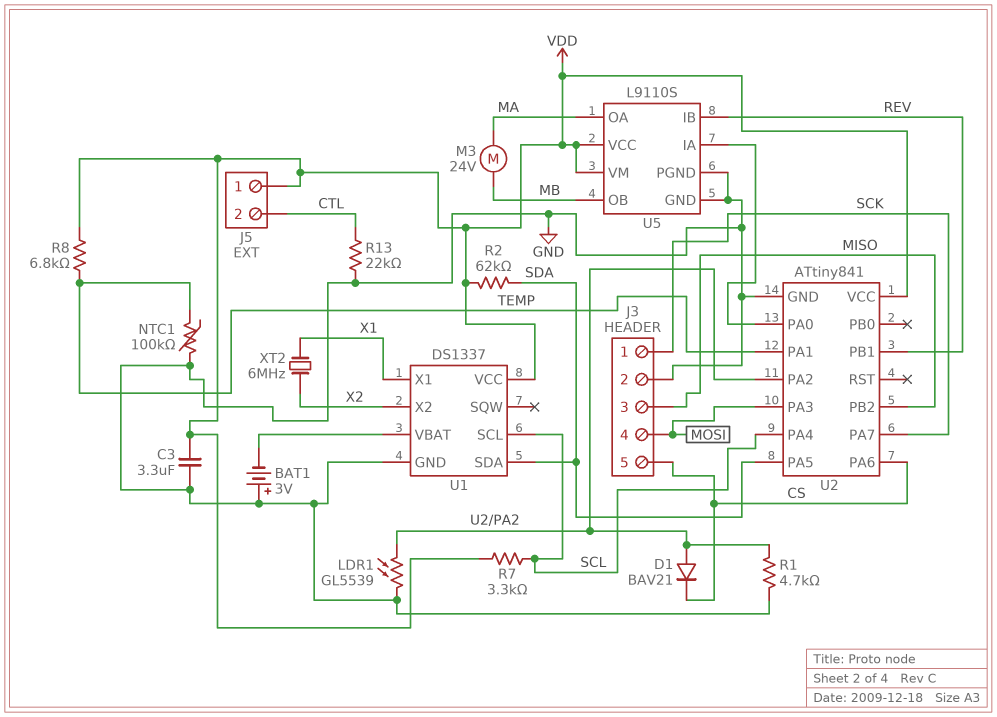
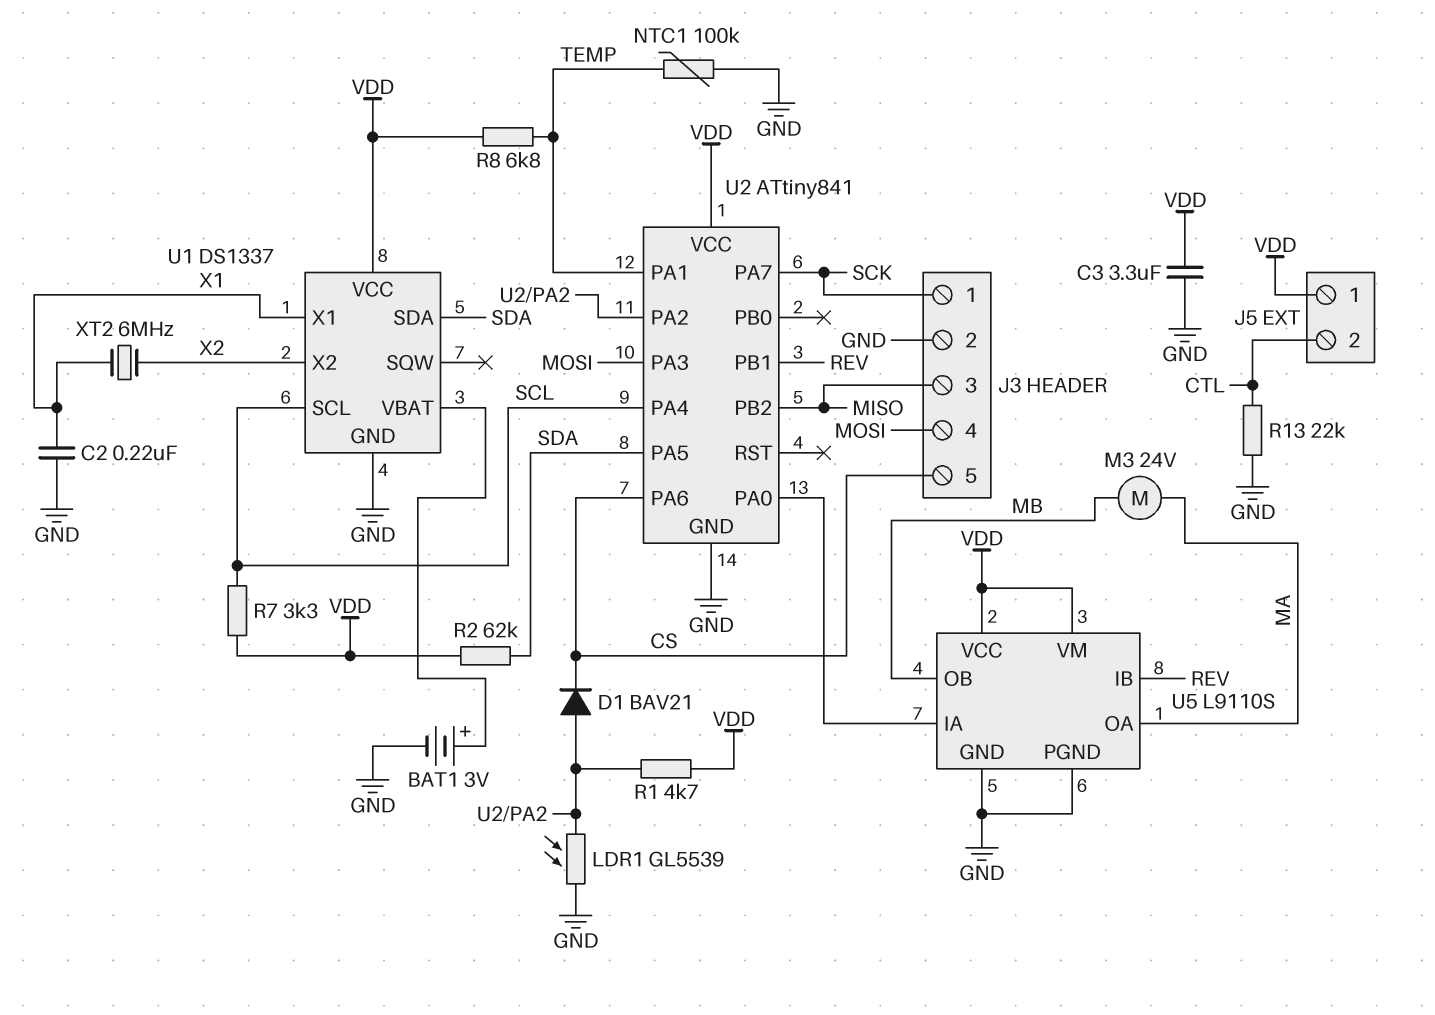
BAT1: 3V (plus GND, minus U1/VBAT) -> 3V (plus U1/VBAT, minus GND)
C2: none -> 220nF (GND, X1)
R1: 4.7k (GND, U2/PA2) -> 4.7k (U2/PA2, VDD)

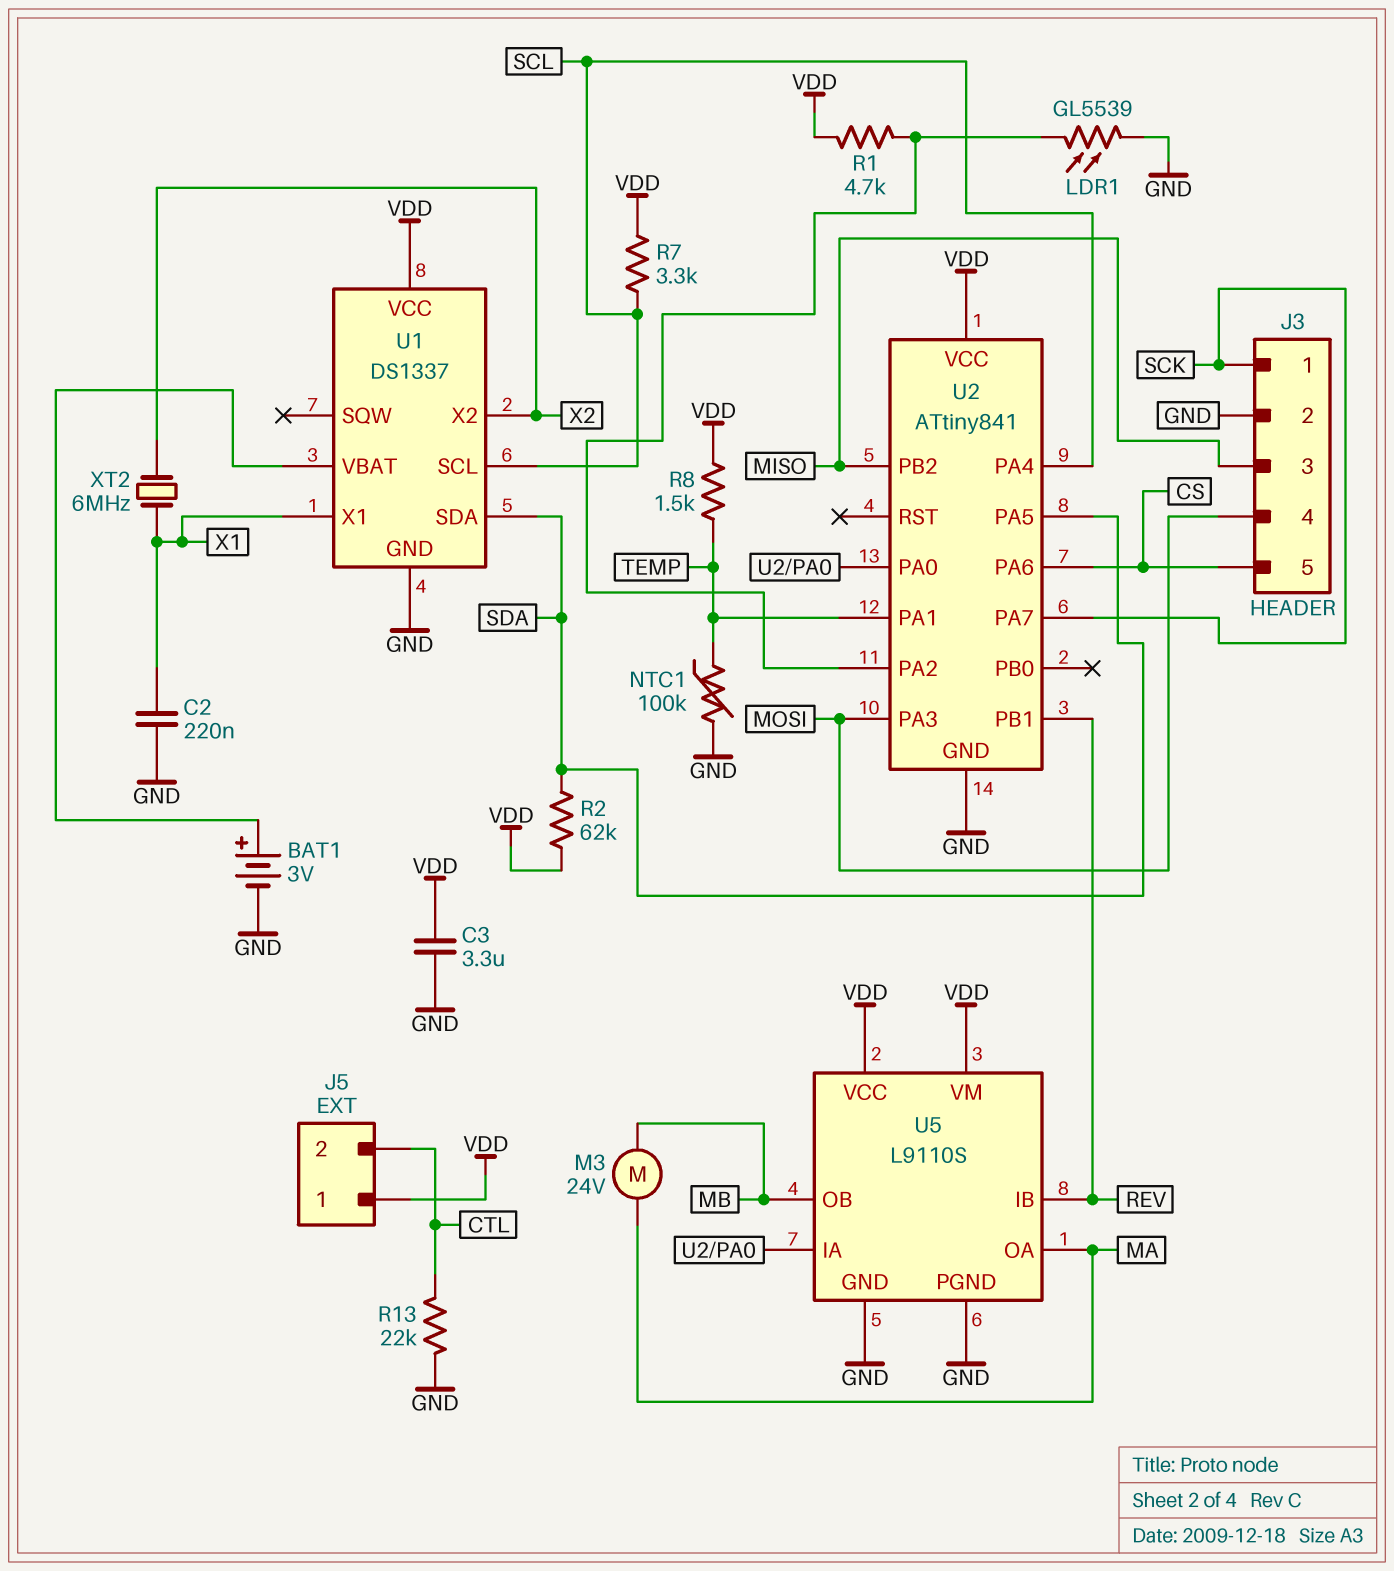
D1: diode BAV21 (A U2/PA2, K CS) -> none
R8: 6.8k (TEMP, VDD) -> 1.5k (TEMP, VDD)

